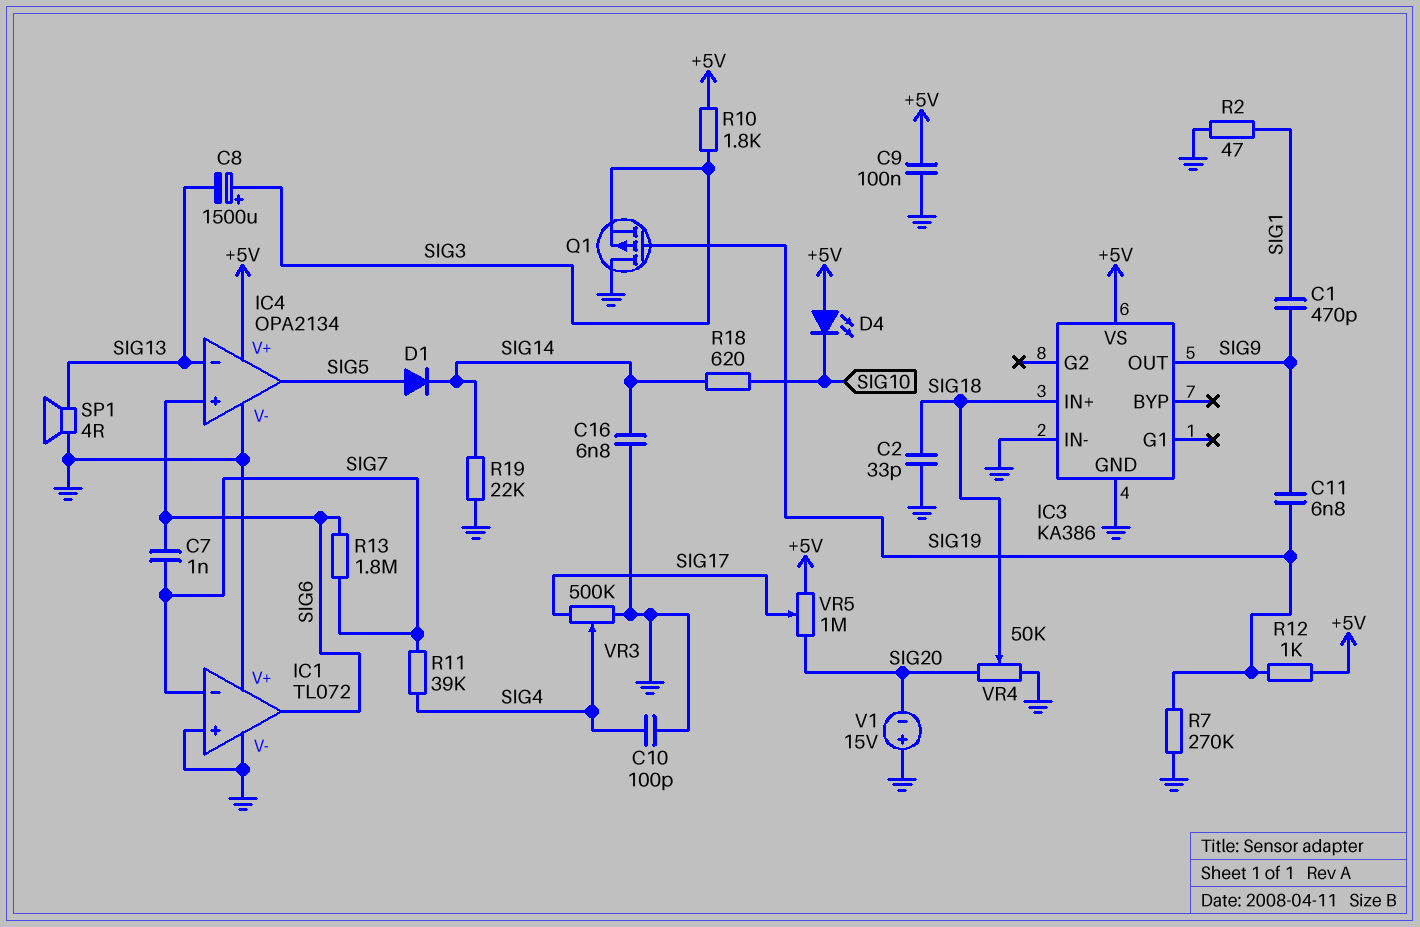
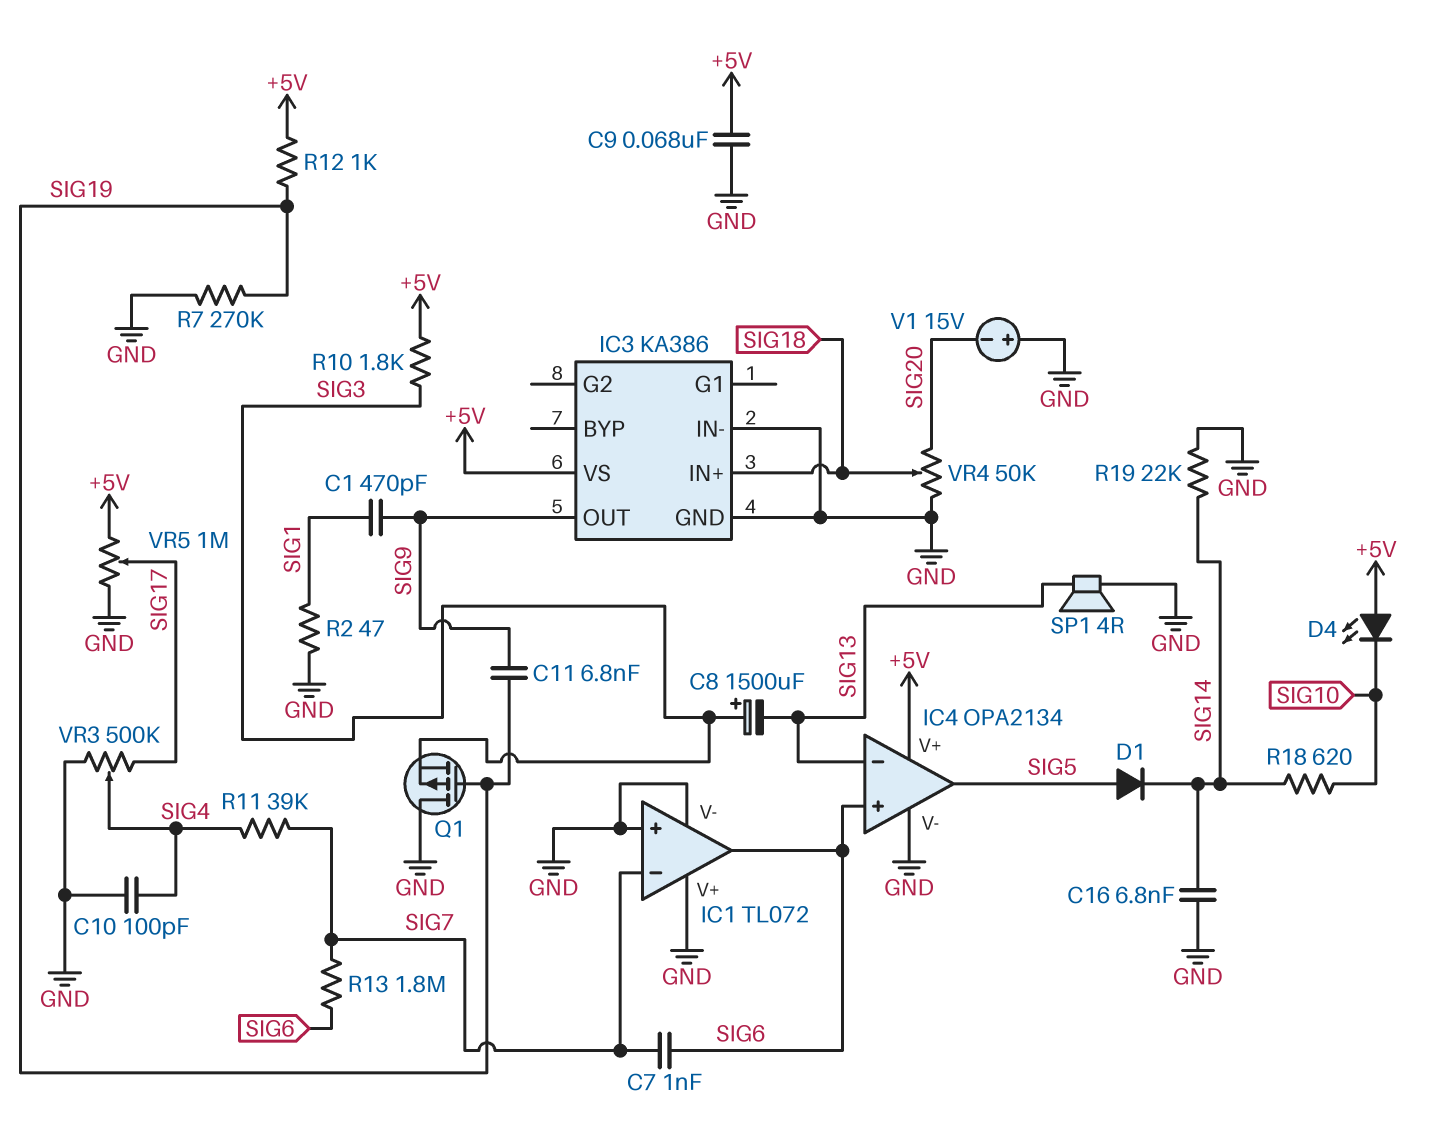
C2: 33pF (GND, SIG18) -> none
C9: 100nF (+5V, GND) -> 68nF (+5V, GND)
VR5: 1M (+5V, SIG20, wiper SIG17) -> 1M (+5V, GND, wiper SIG17)

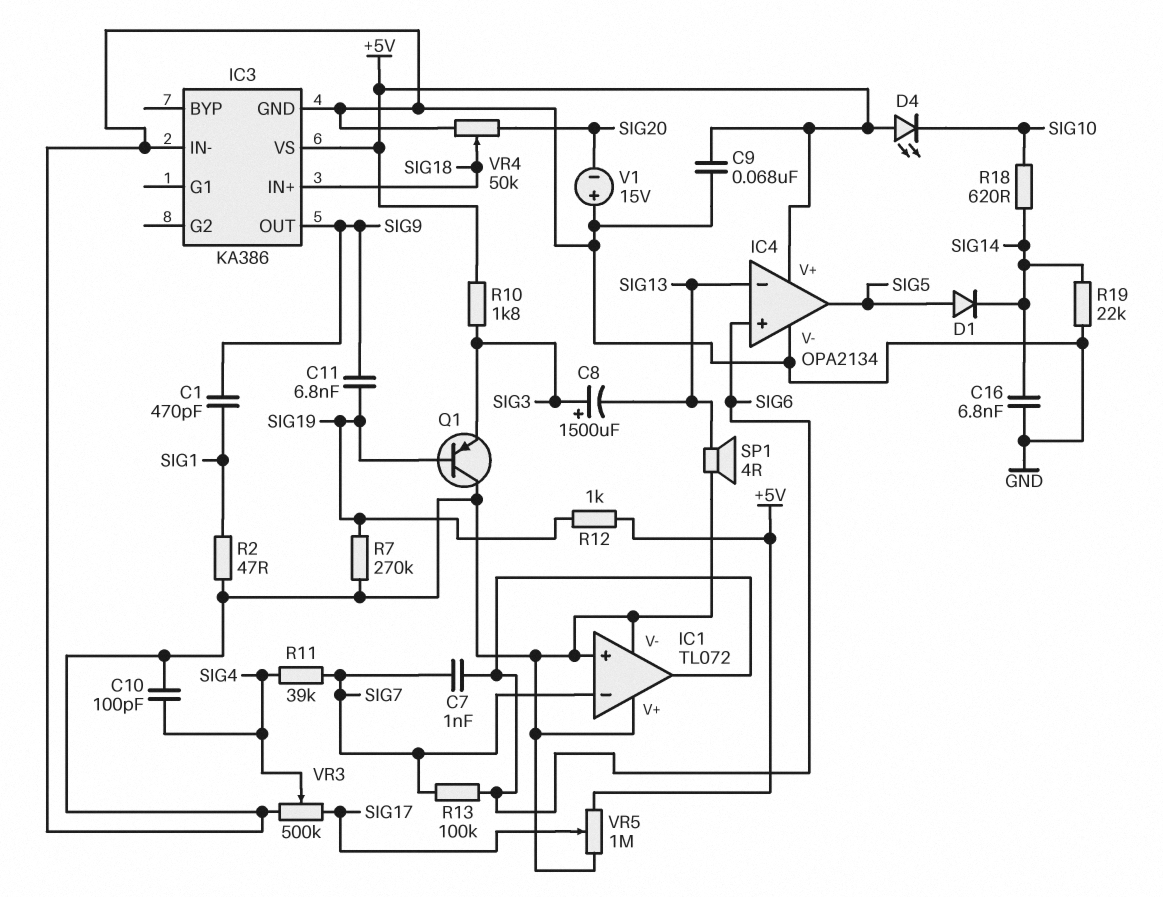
Q1: PMOS (G SIG19, D GND, S SIG3) -> PNP (B SIG19, C GND, E SIG3)
R13: 1.8M (SIG6, SIG7) -> 100k (SIG6, SIG7)

